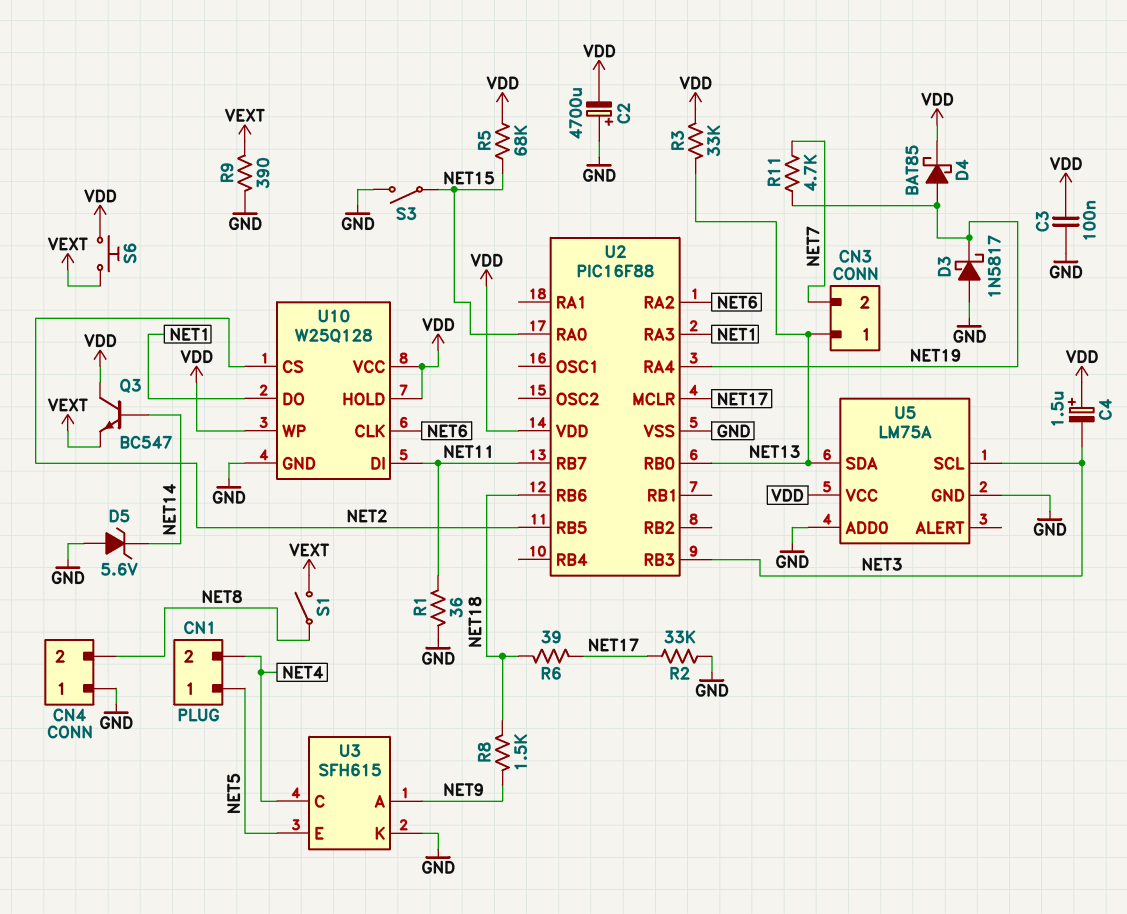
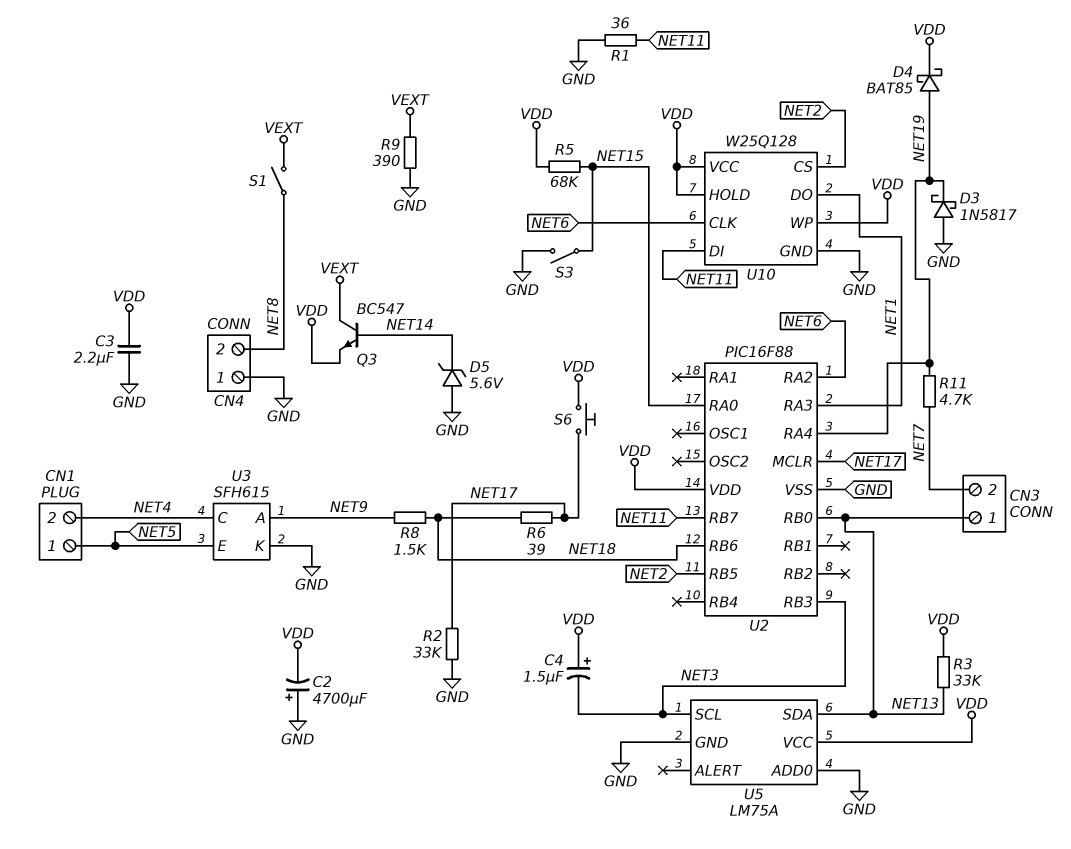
C3: 100nF (GND, VDD) -> 2.2uF (GND, VDD)
Q3: NPN BC547 (B NET14, C VDD, E VEXT) -> NPN BC547 (B NET14, C VEXT, E VDD)
S6: button (VDD, VEXT) -> button (NET17, VDD)

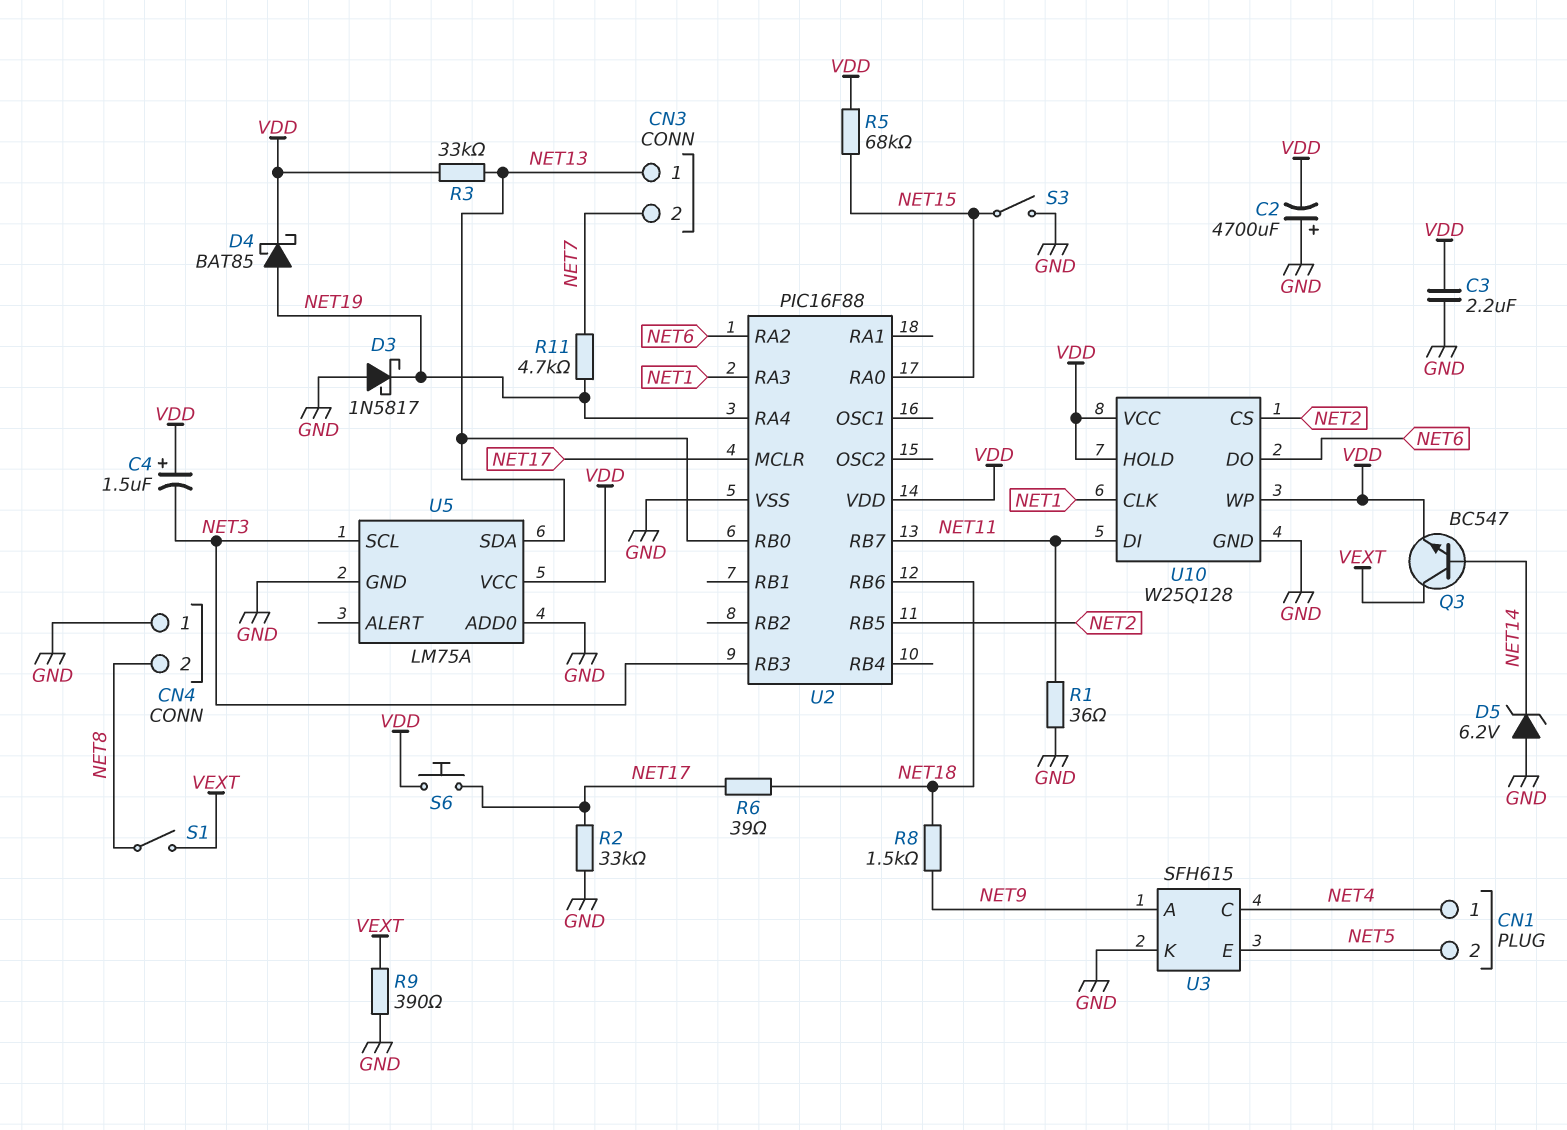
CN1 pin 1: NET5 -> NET4
CN1 pin 2: NET4 -> NET5
D5: zener 5.6V (A GND, K NET14) -> zener 6.2V (A GND, K NET14)
U10 pin CLK: NET6 -> NET1
U10 pin DO: NET1 -> NET6

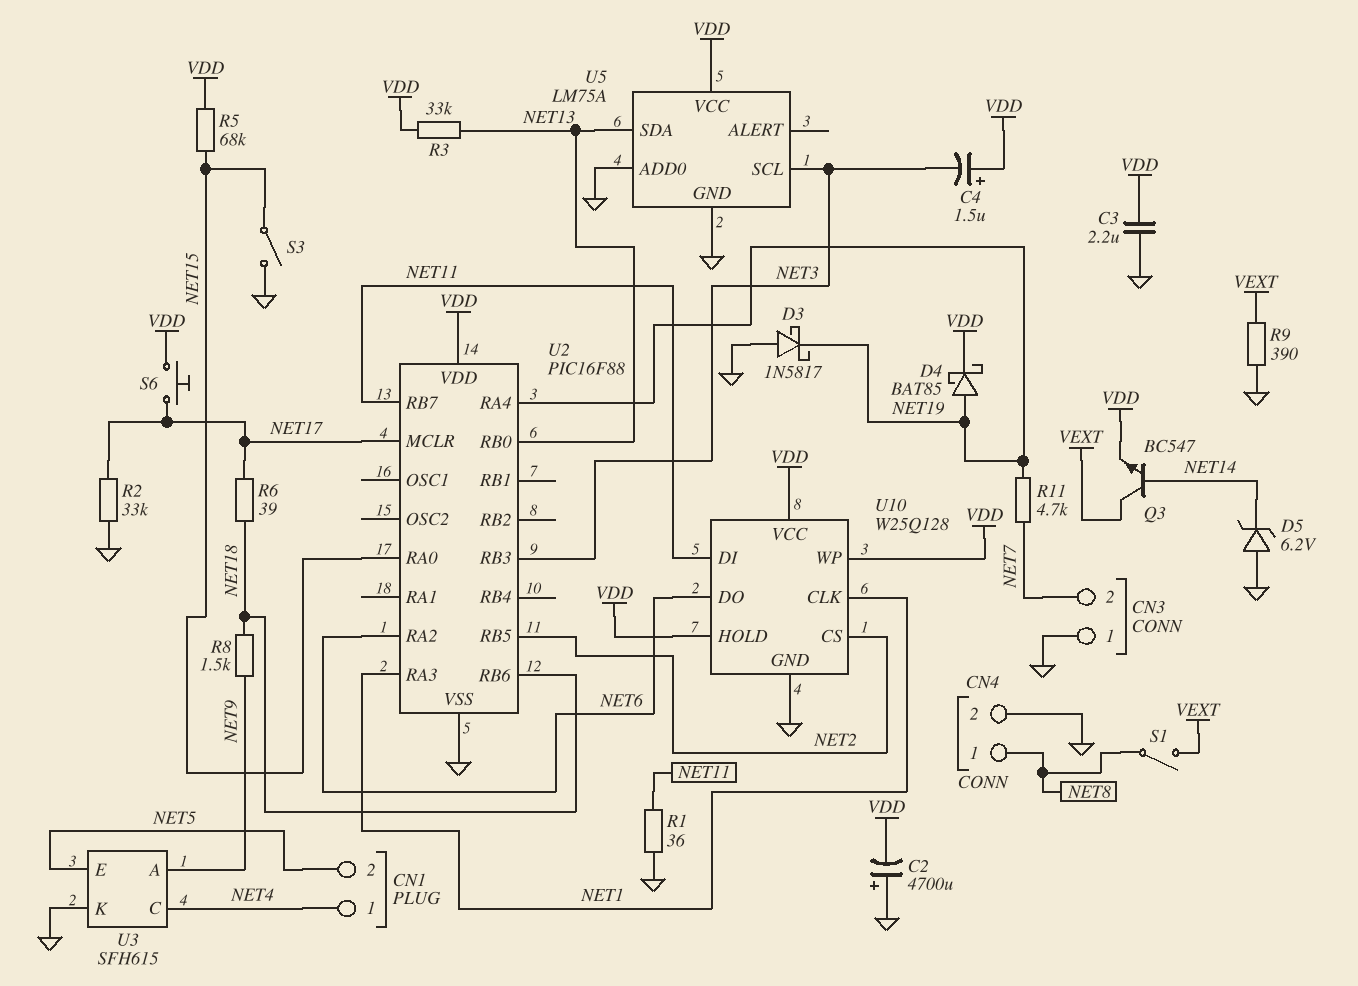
CN3 pin 1: NET13 -> GND
CN4 pin 1: GND -> NET8
CN4 pin 2: NET8 -> GND

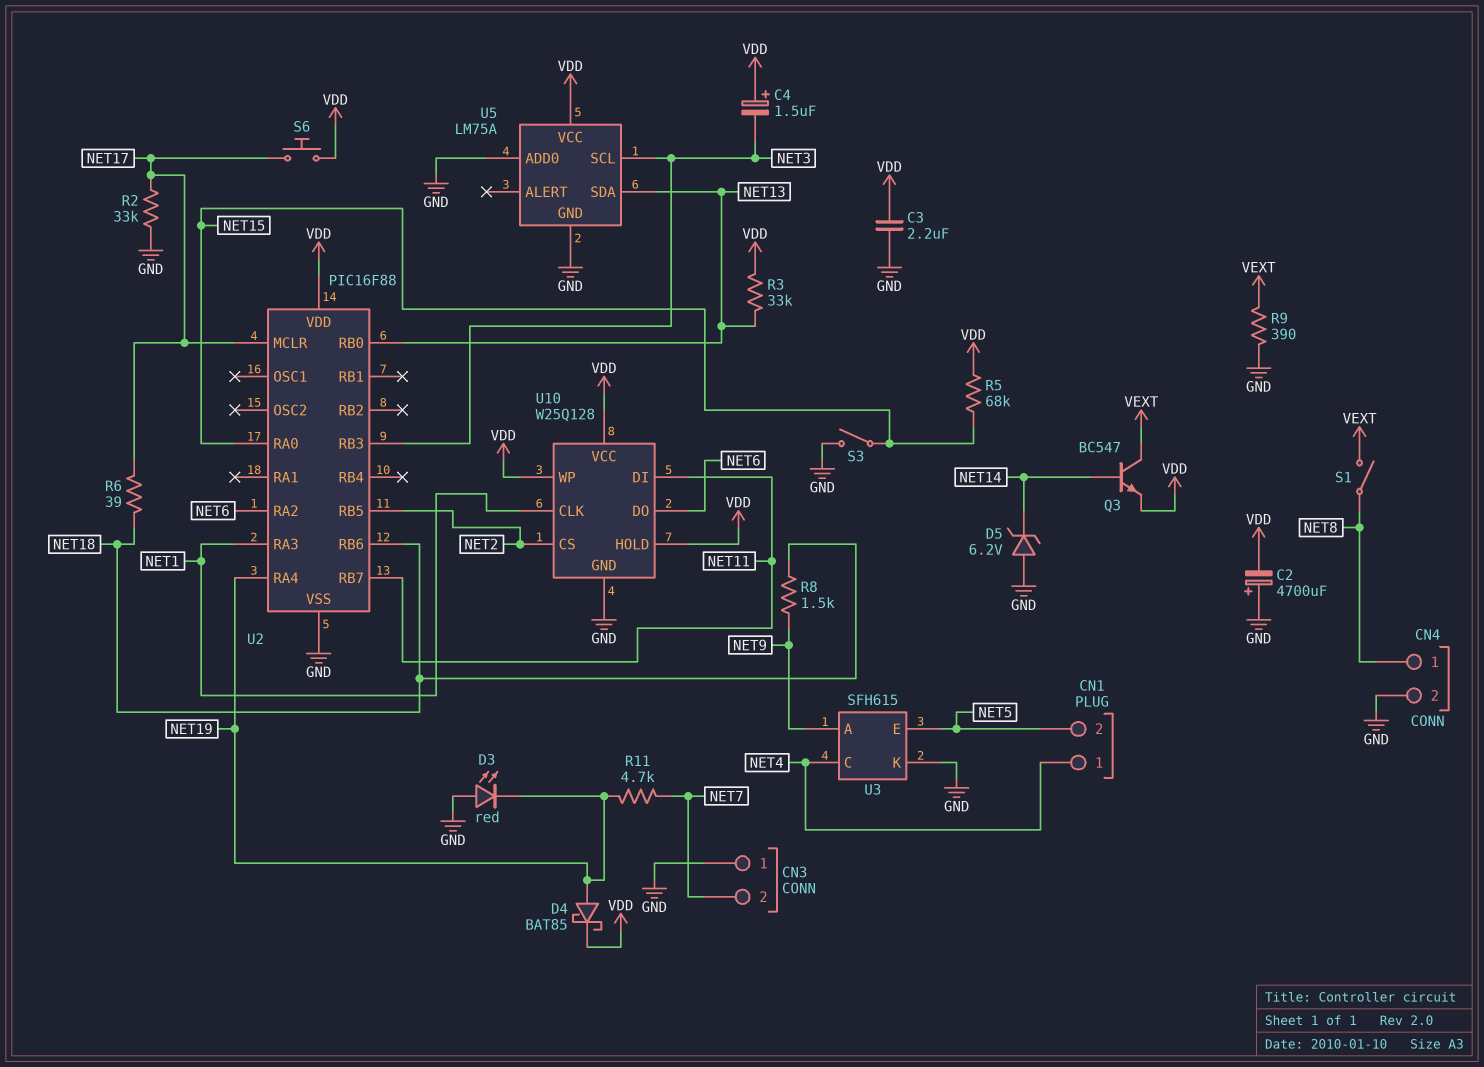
D3: schottky 1N5817 (A GND, K NET19) -> LED red (A GND, K NET19)
R1: 36 (GND, NET11) -> none

